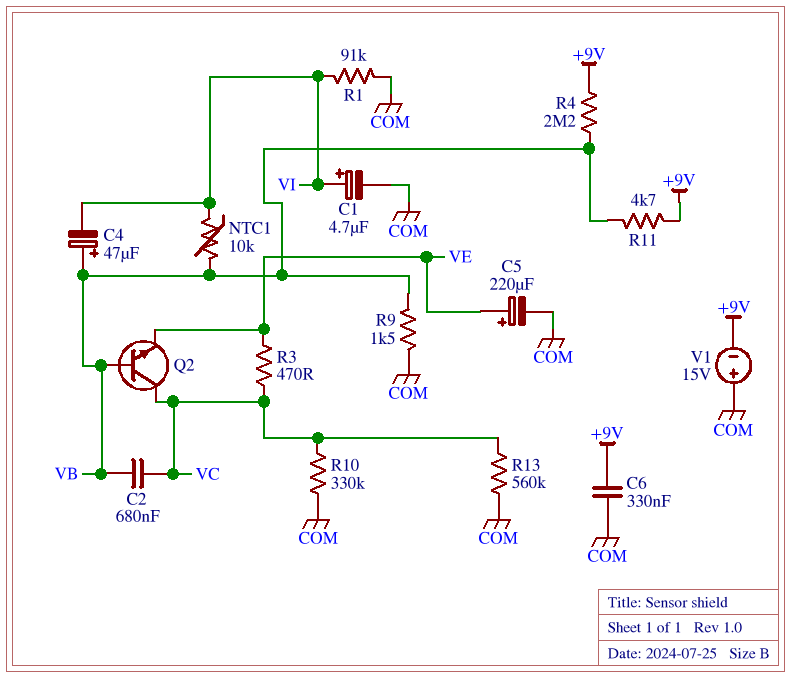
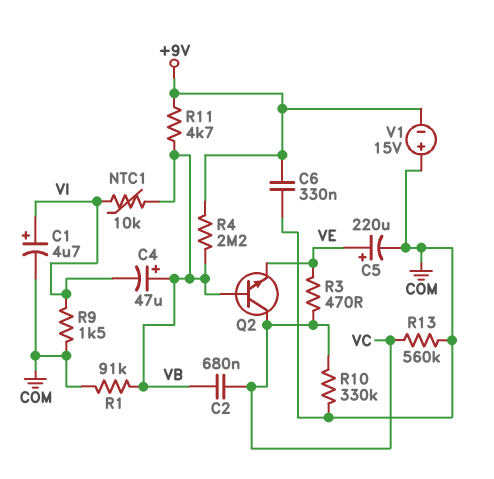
R1: 91k (COM, VI) -> 91k (COM, VB)
R9: 1.5k (COM, VB) -> 1.5k (COM, VI)

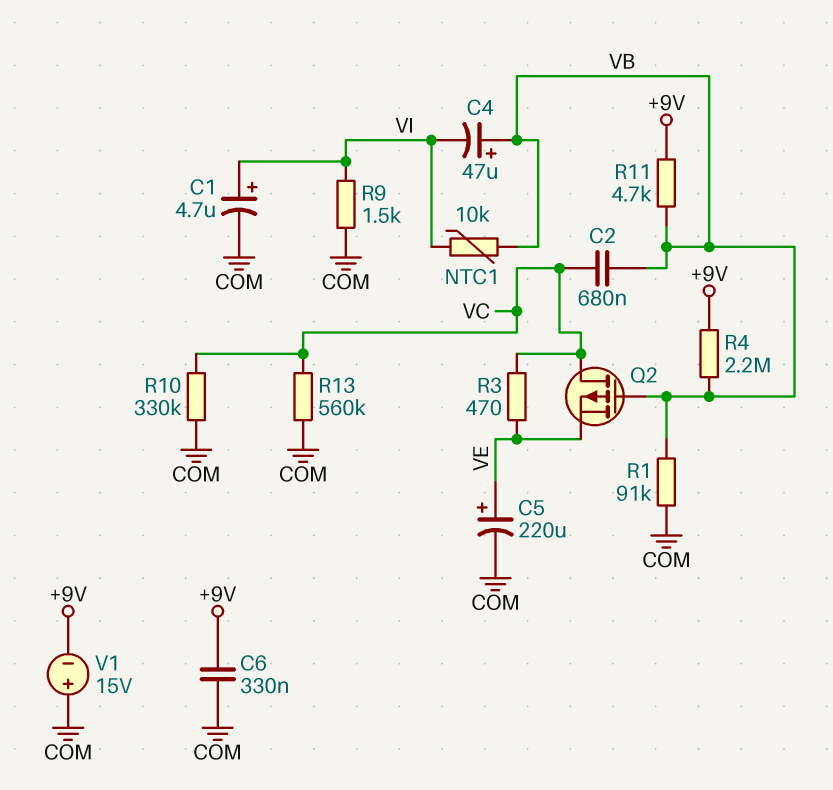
Q2: NPN (B VB, C VC, E VE) -> PMOS (G VB, D VC, S VE)

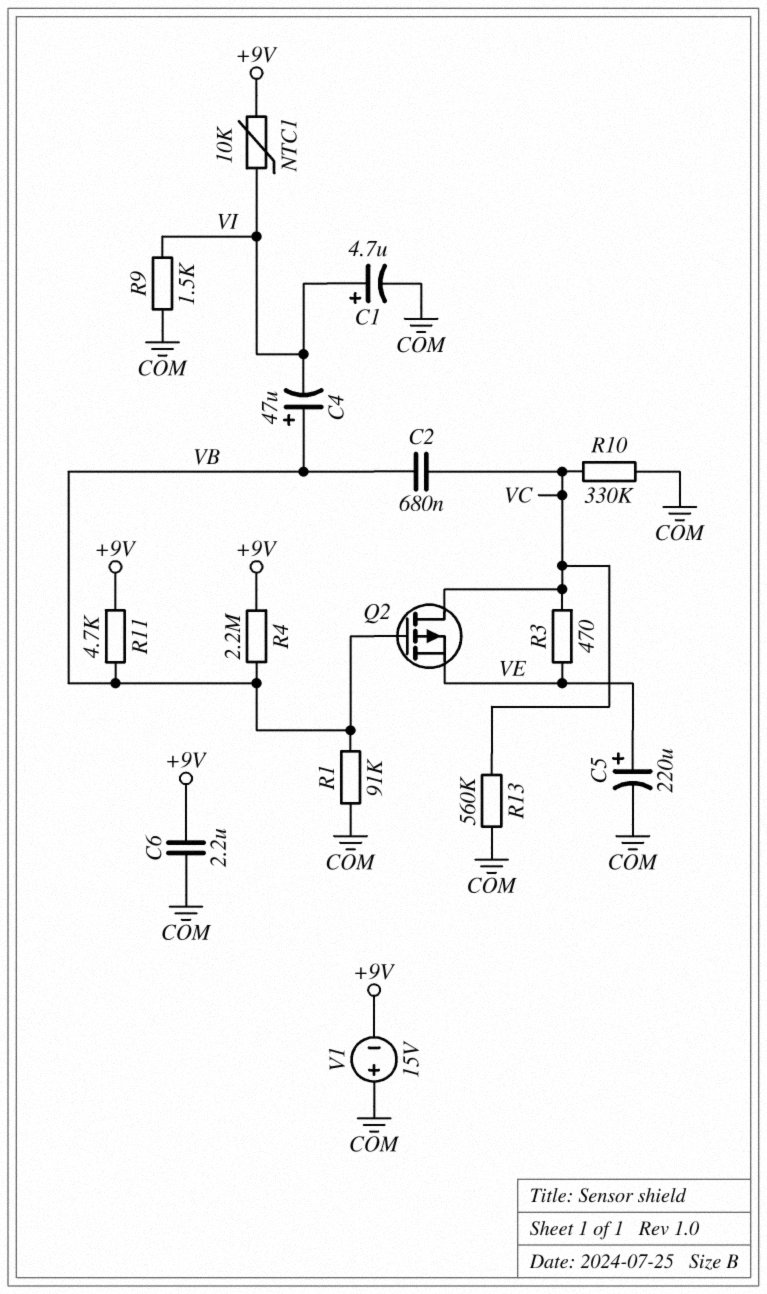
C6: 330nF (+9V, COM) -> 2.2uF (+9V, COM)
NTC1: 10k (VB, VI) -> 10k (+9V, VI)

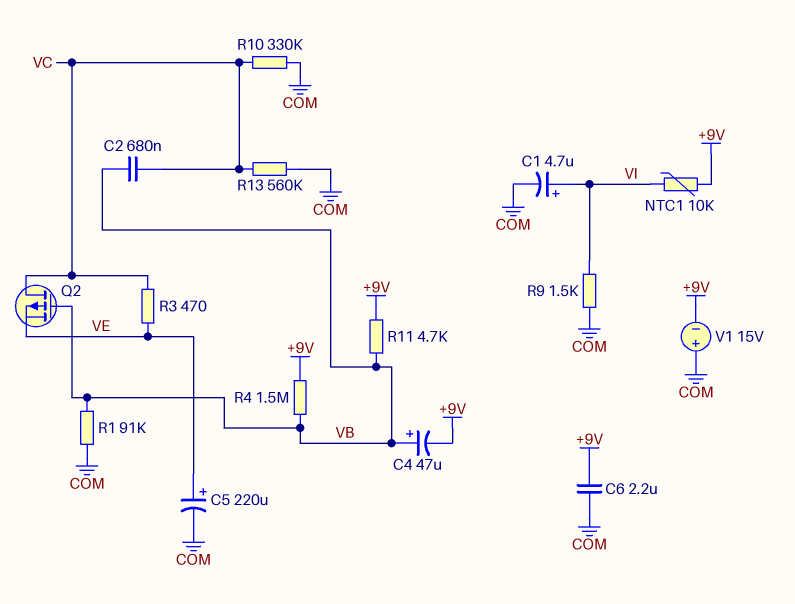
C4: 47uF (plus VB, minus VI) -> 47uF (plus VB, minus +9V)
R4: 2.2M (+9V, VB) -> 1.5M (+9V, VB)

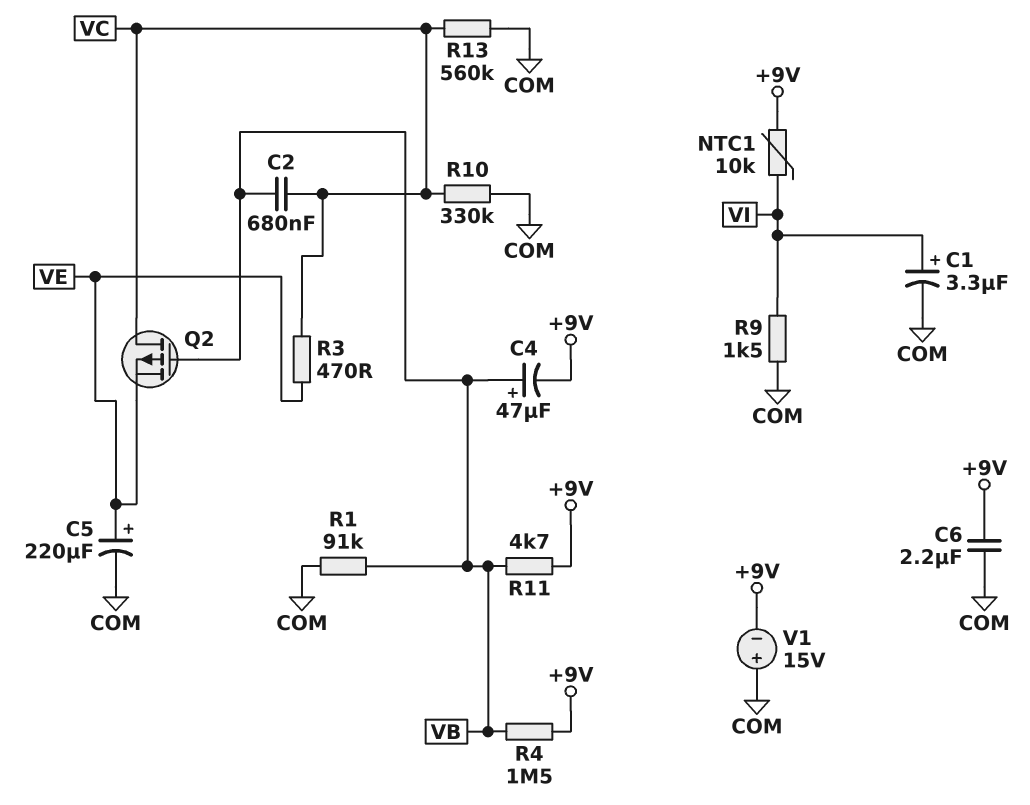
C1: 4.7uF (plus VI, minus COM) -> 3.3uF (plus VI, minus COM)

